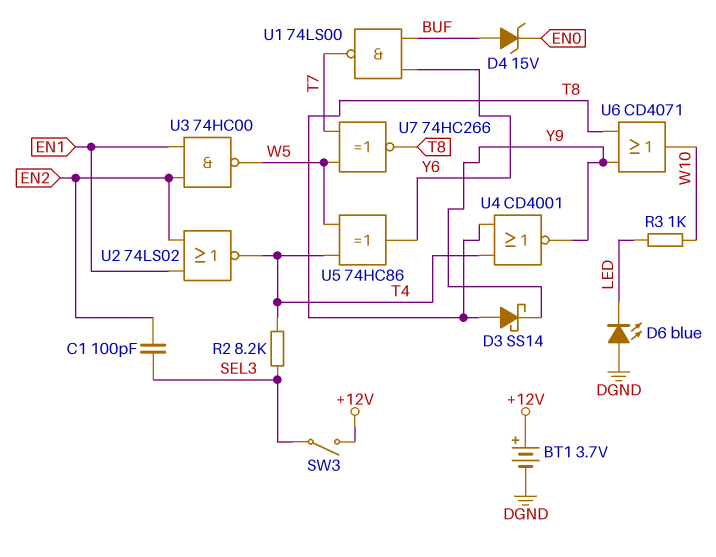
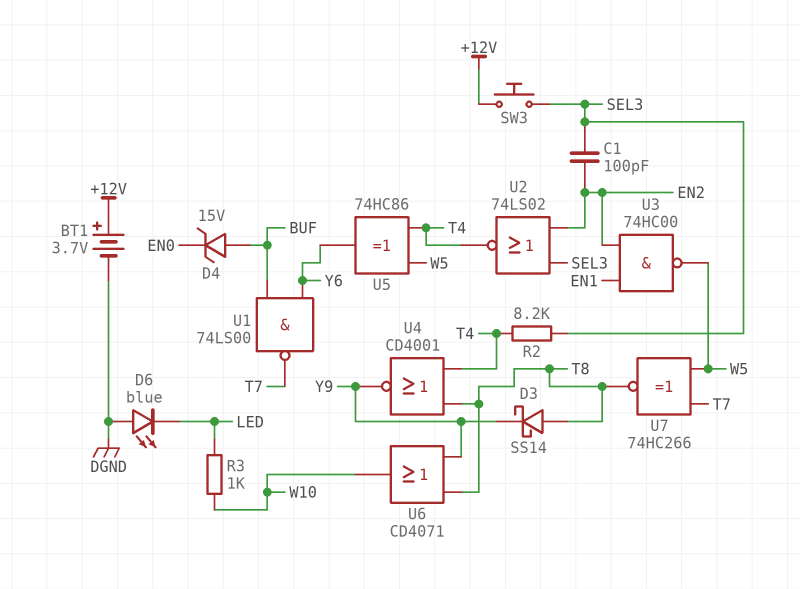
SW3: switch (+12V, SEL3) -> button (+12V, SEL3)
U2: NOR 74LS02 (in EN1, in EN2, out T4) -> NOR 74LS02 (in EN2, in SEL3, out T4)

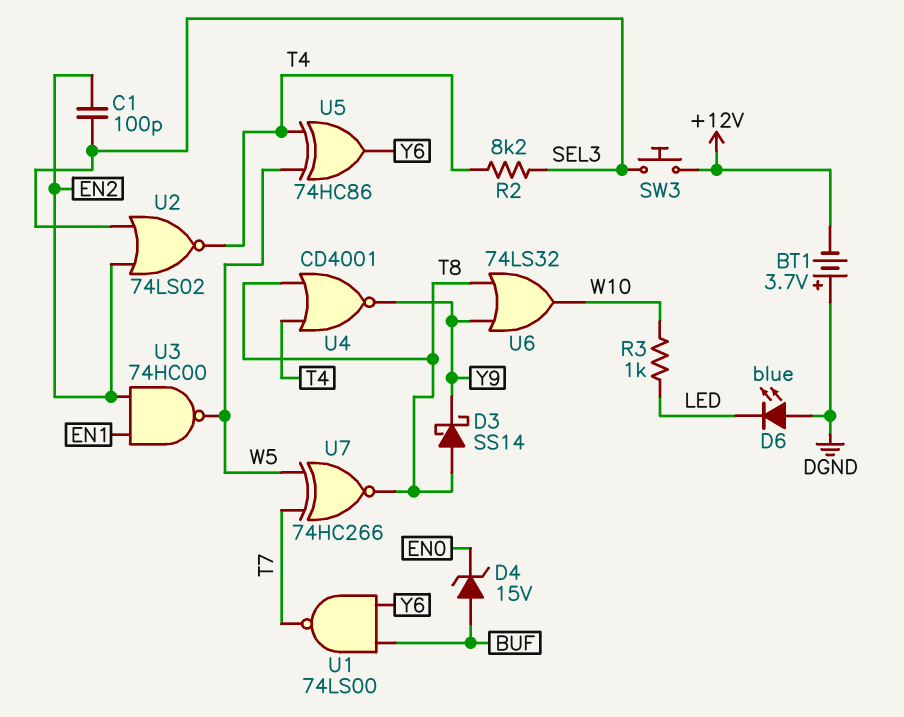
BT1: 3.7V (plus +12V, minus DGND) -> 3.7V (plus DGND, minus +12V)
U6: OR CD4071 (in T8, in Y9, out W10) -> OR 74LS32 (in T8, in Y9, out W10)

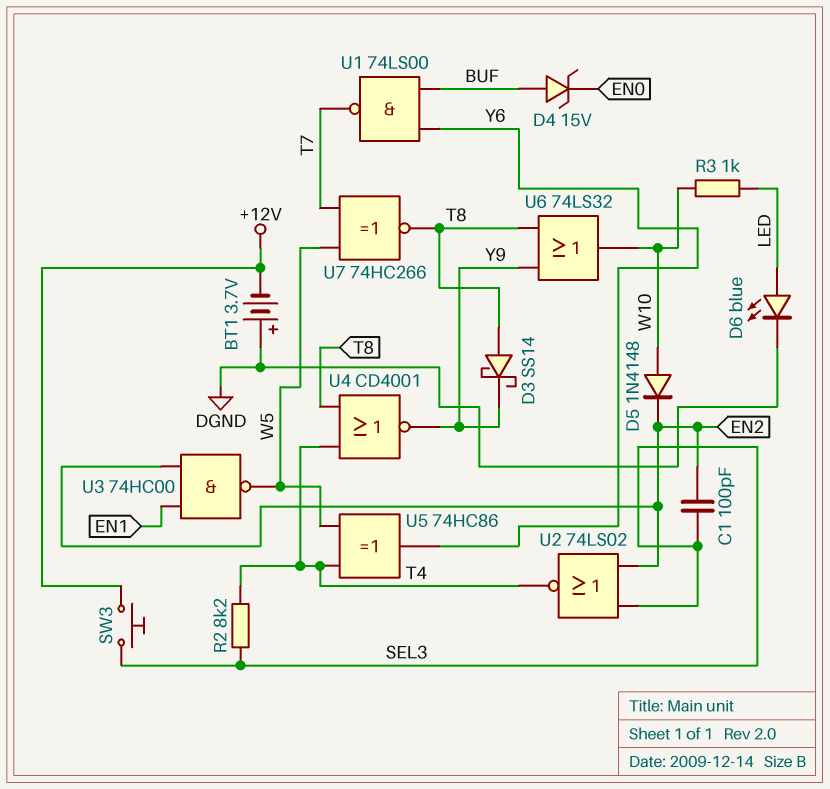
D5: none -> diode 1N4148 (A W10, K EN2)
D6: LED blue (A DGND, K LED) -> LED blue (A LED, K DGND)

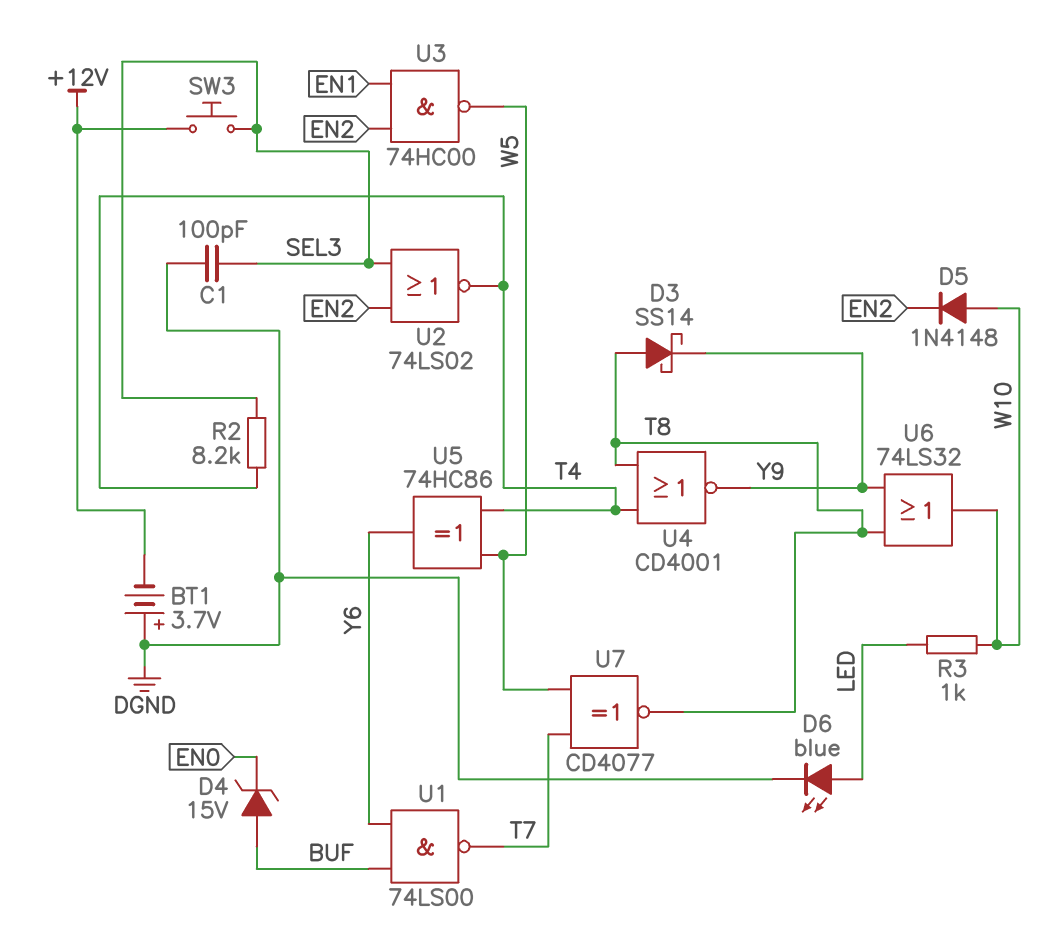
C1: 100pF (EN2, SEL3) -> 100pF (DGND, SEL3)
U7: XNOR 74HC266 (in T7, in W5, out T8) -> XNOR CD4077 (in T7, in W5, out T8)

